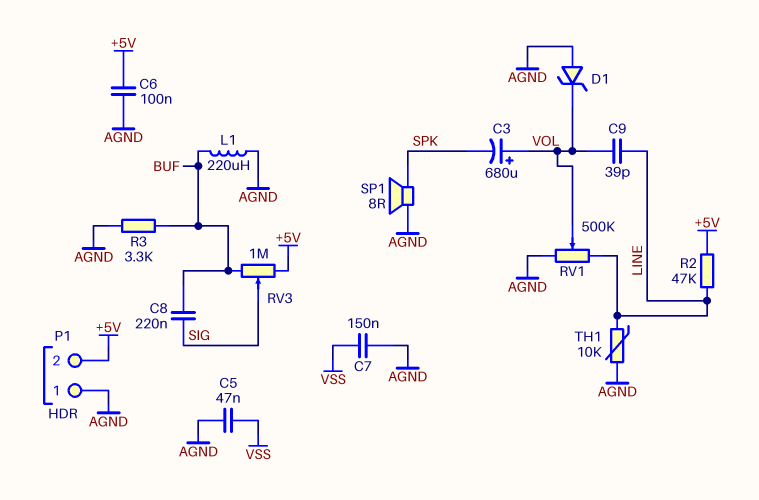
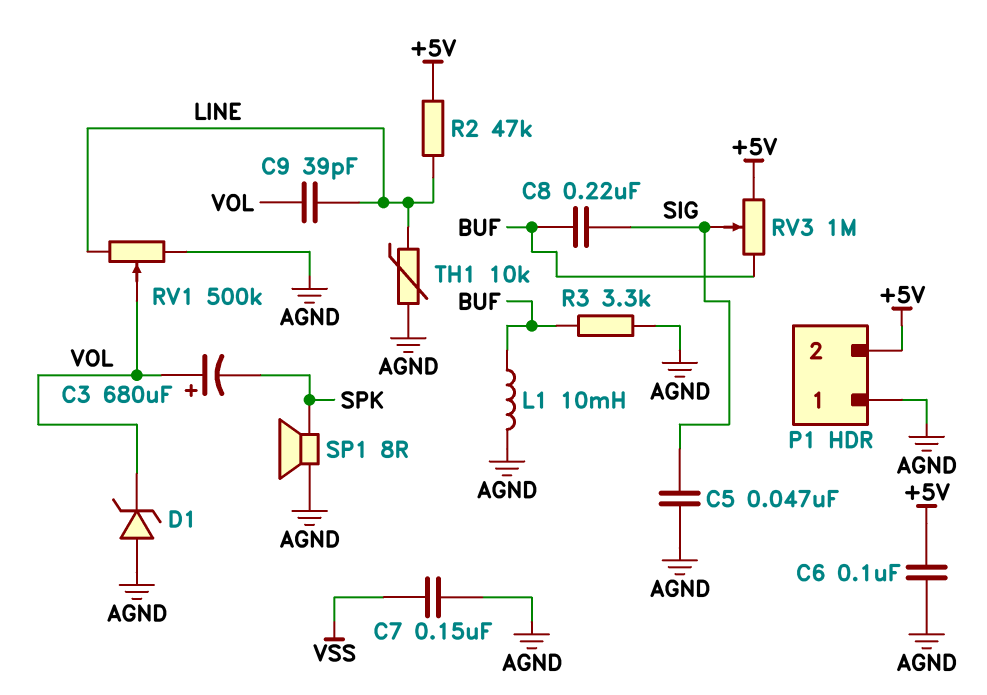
C5: 47nF (AGND, VSS) -> 47nF (AGND, SIG)
L1: 220uH (AGND, BUF) -> 10mH (AGND, BUF)

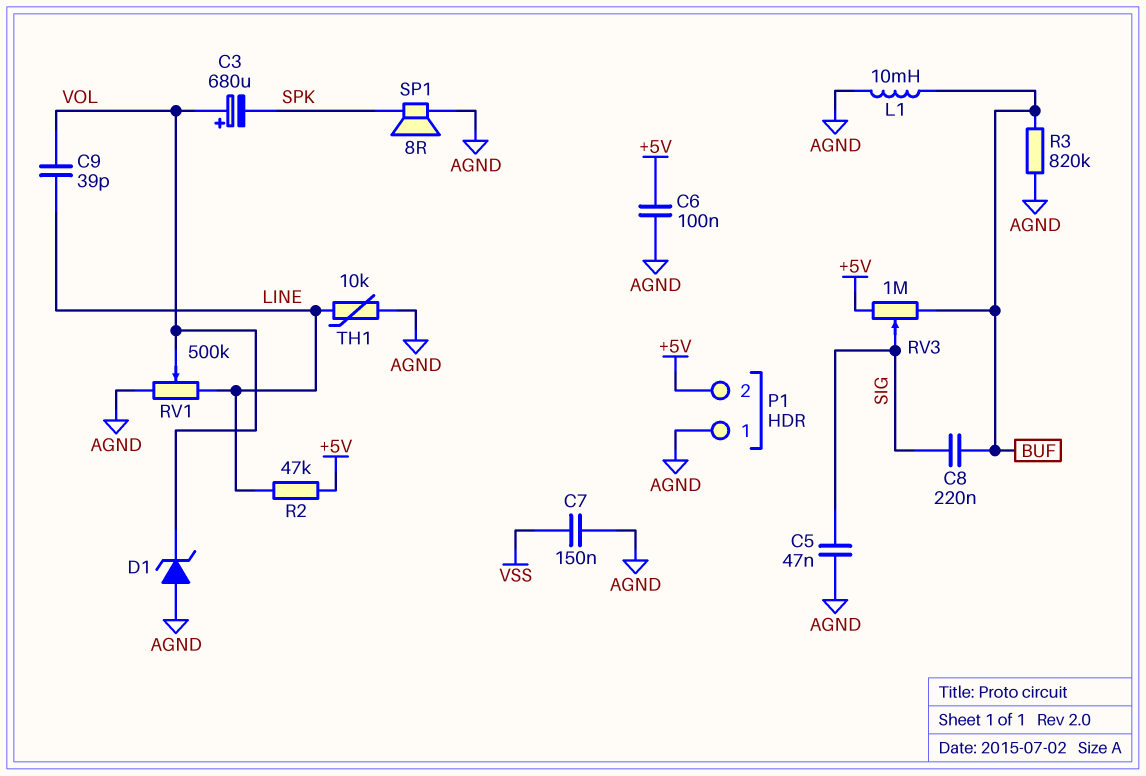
R3: 3.3k (AGND, BUF) -> 820k (AGND, BUF)

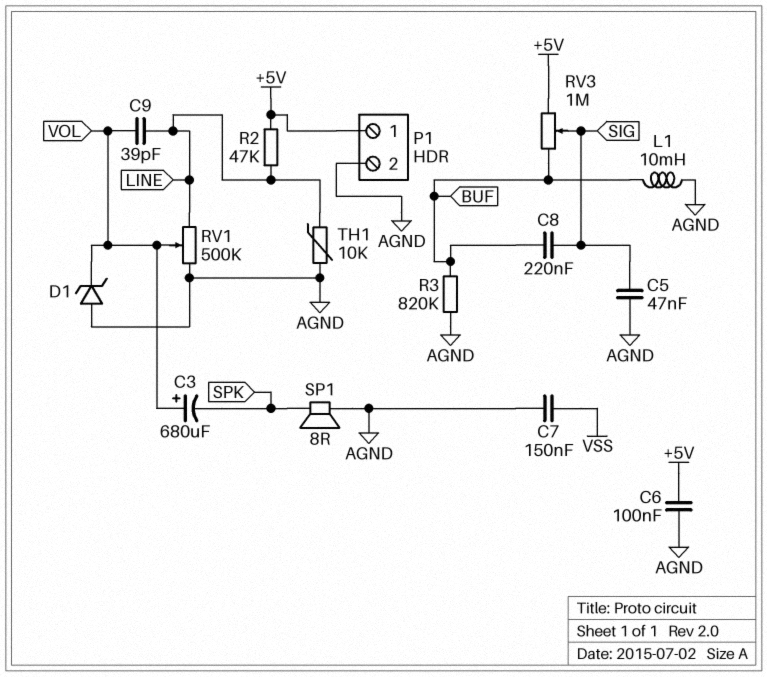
P1 pin 1: AGND -> +5V
P1 pin 2: +5V -> AGND

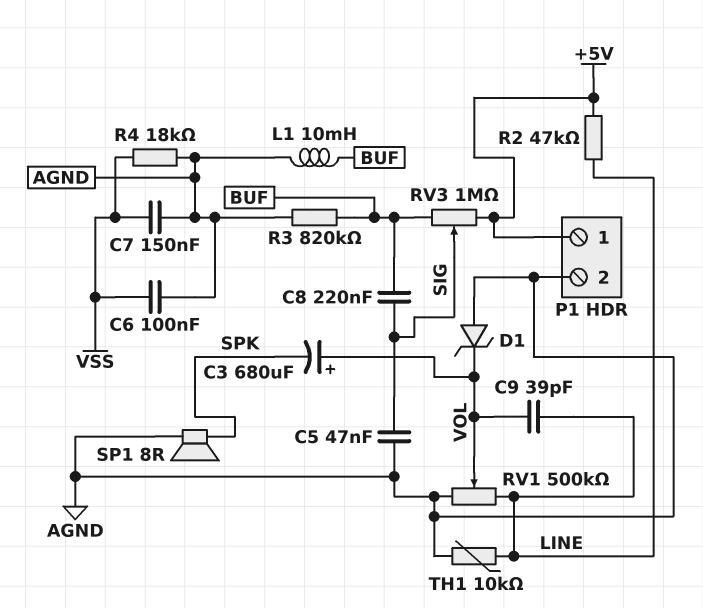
C6: 100nF (+5V, AGND) -> 100nF (AGND, VSS)
R4: none -> 18k (AGND, VSS)

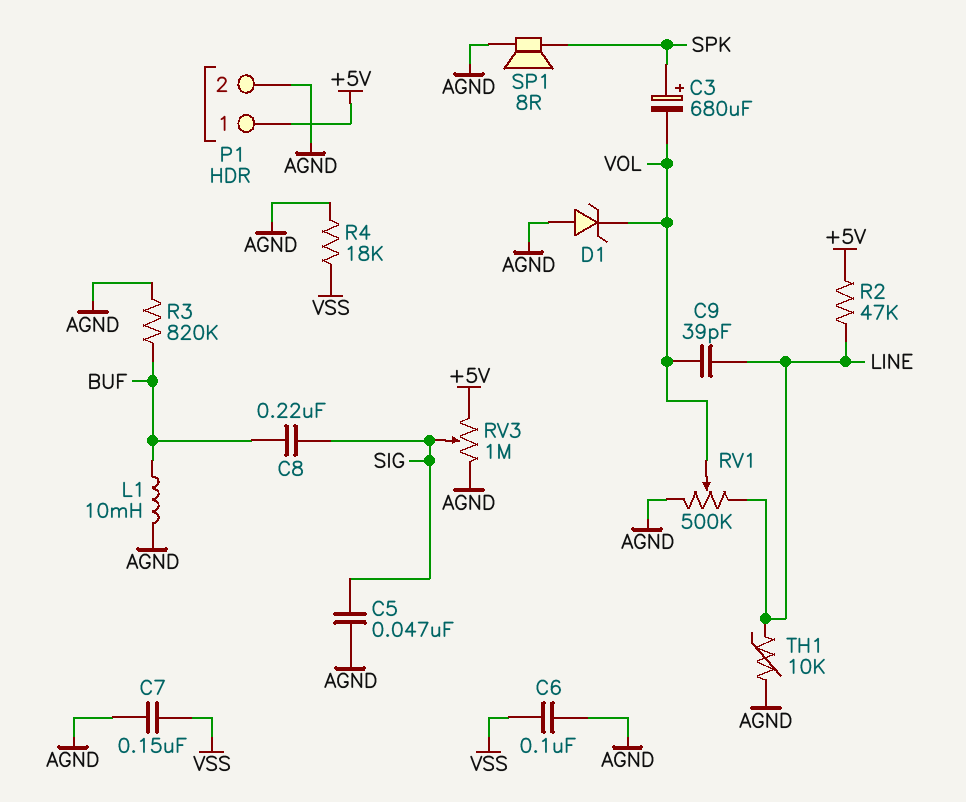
C3: 680uF (plus VOL, minus SPK) -> 680uF (plus SPK, minus VOL)
RV3: 1M (+5V, BUF, wiper SIG) -> 1M (+5V, AGND, wiper SIG)

